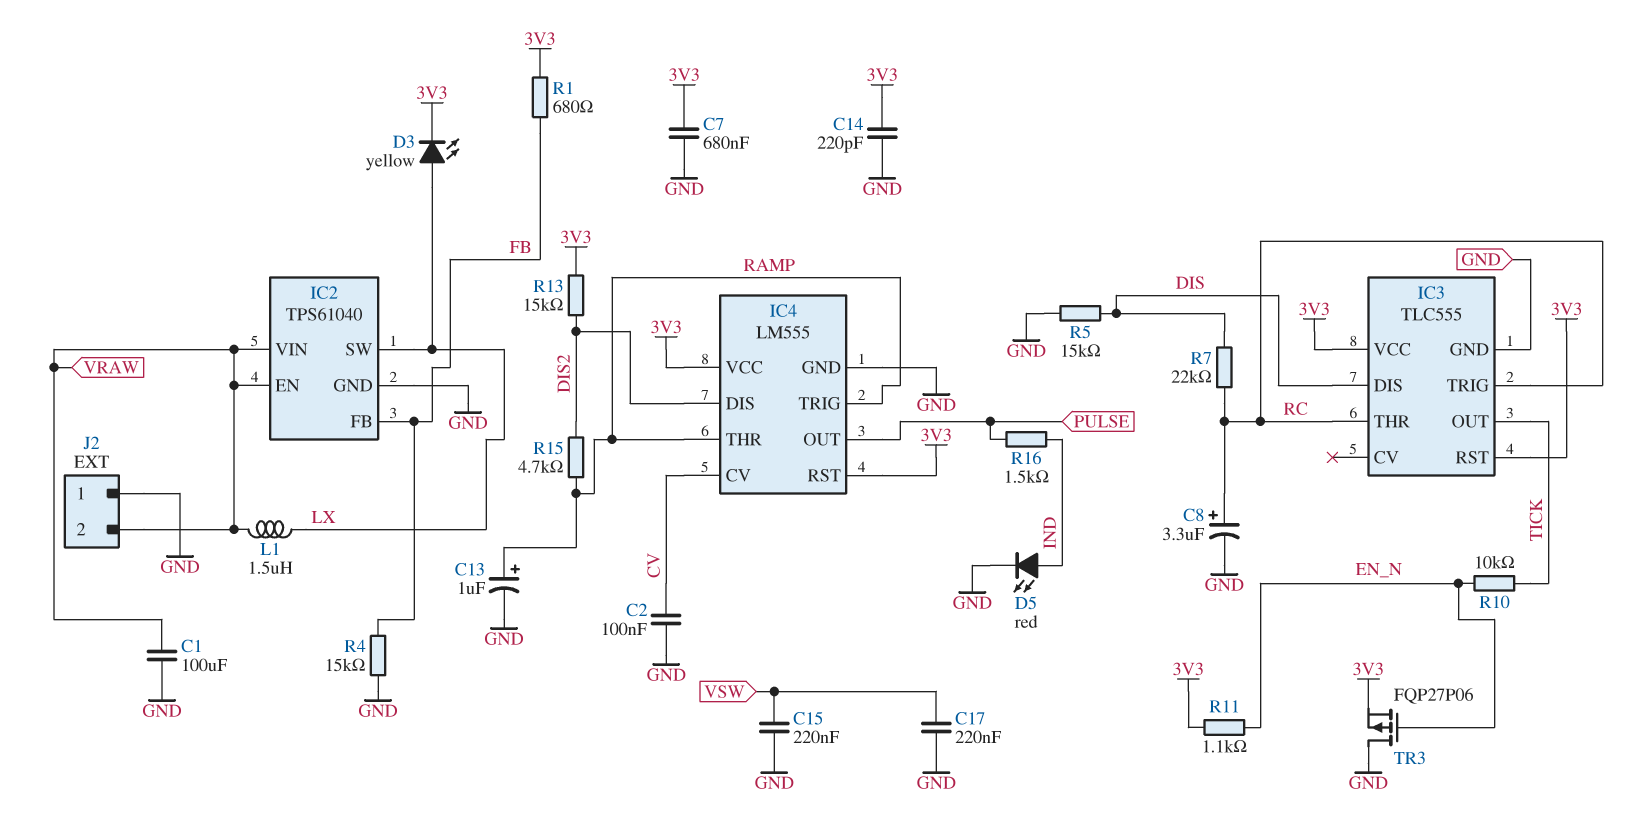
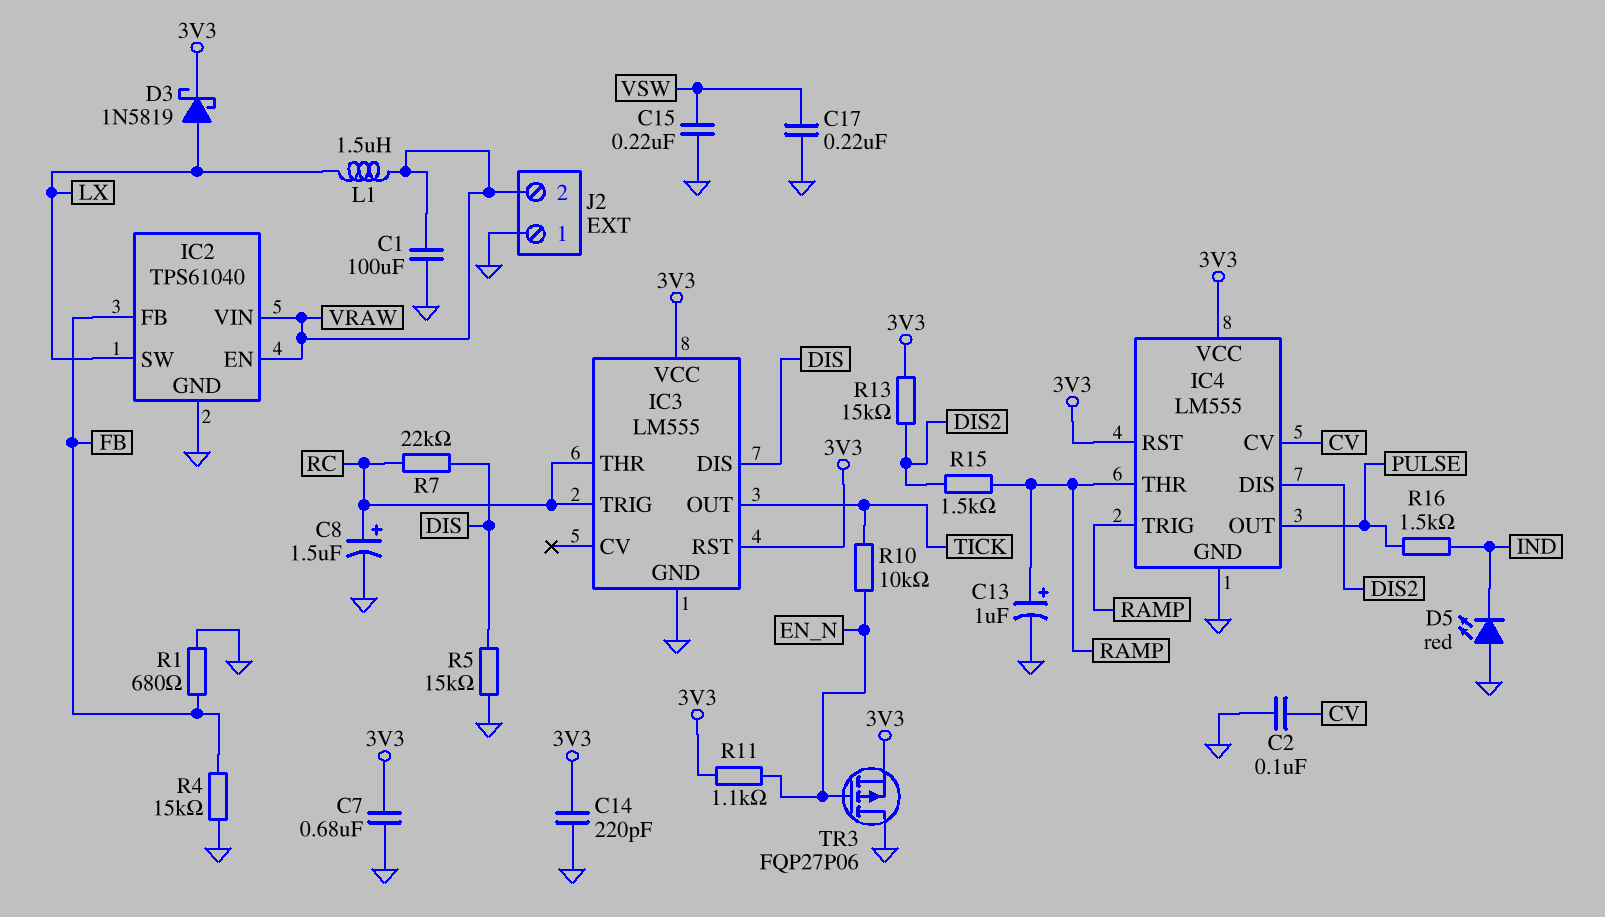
C8: 3.3uF (plus RC, minus GND) -> 1.5uF (plus RC, minus GND)
D3: LED yellow (A LX, K 3V3) -> schottky 1N5819 (A LX, K 3V3)
D5: LED red (A IND, K GND) -> LED red (A GND, K IND)
IC3: TLC555 -> LM555
R1: 680 (3V3, FB) -> 680 (FB, GND)
R15: 4.7k (DIS2, RAMP) -> 1.5k (DIS2, RAMP)

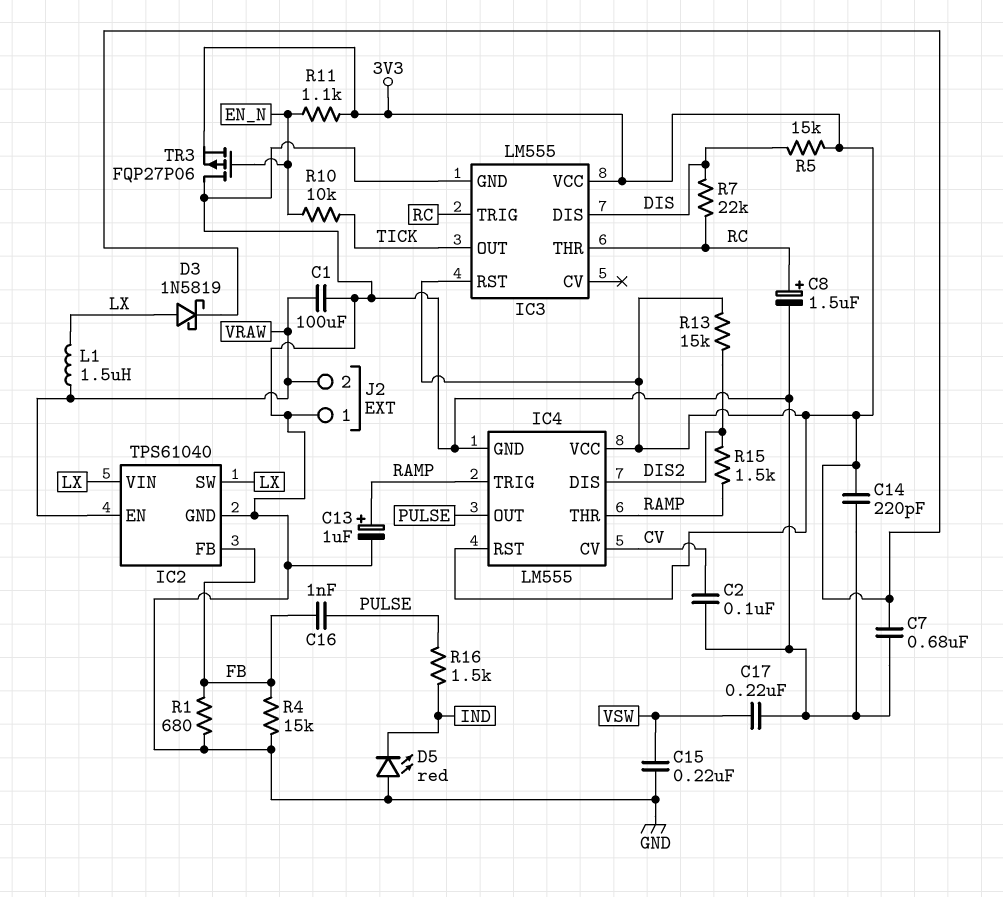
C16: none -> 1nF (FB, PULSE)
IC2 pin VIN: VRAW -> LX
R5: 15k (DIS, GND) -> 15k (3V3, DIS)

